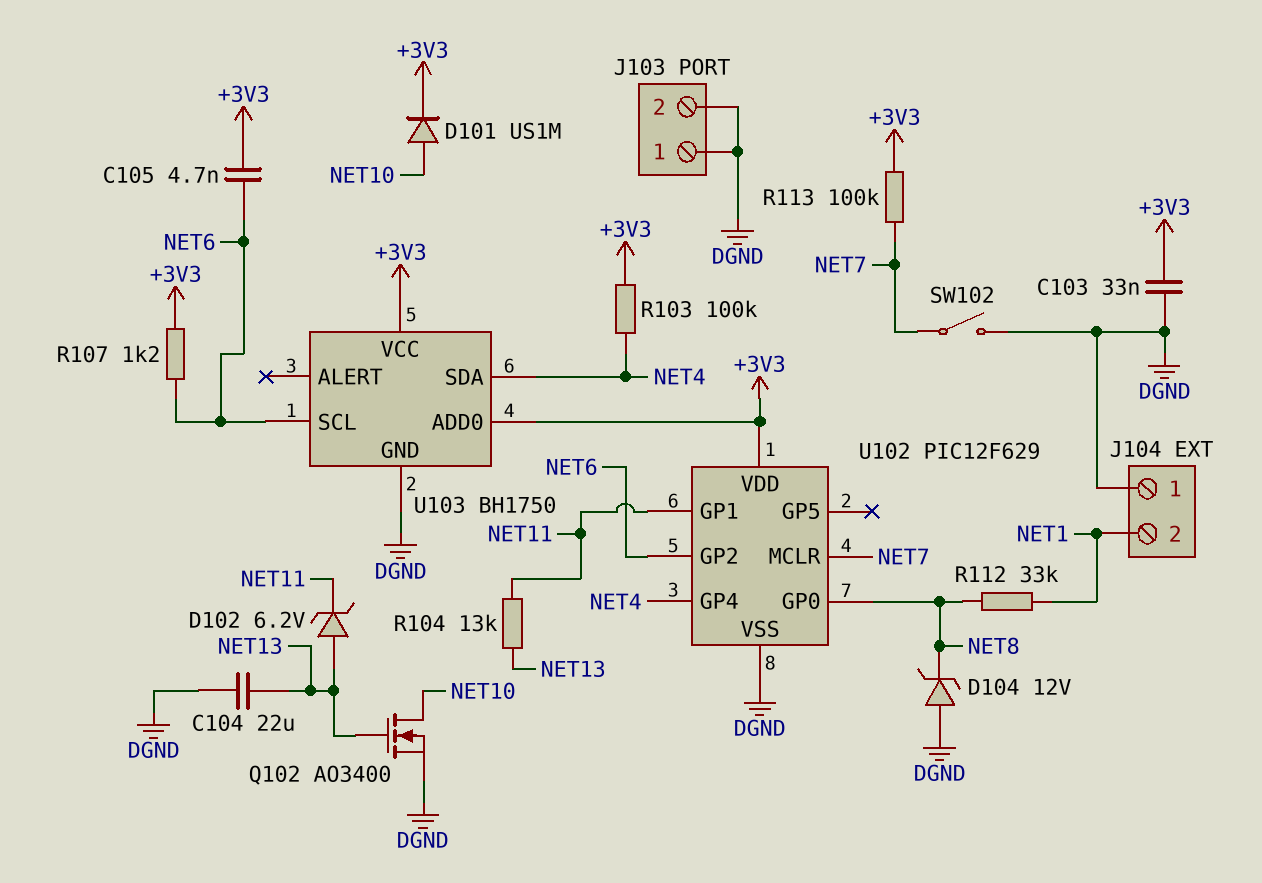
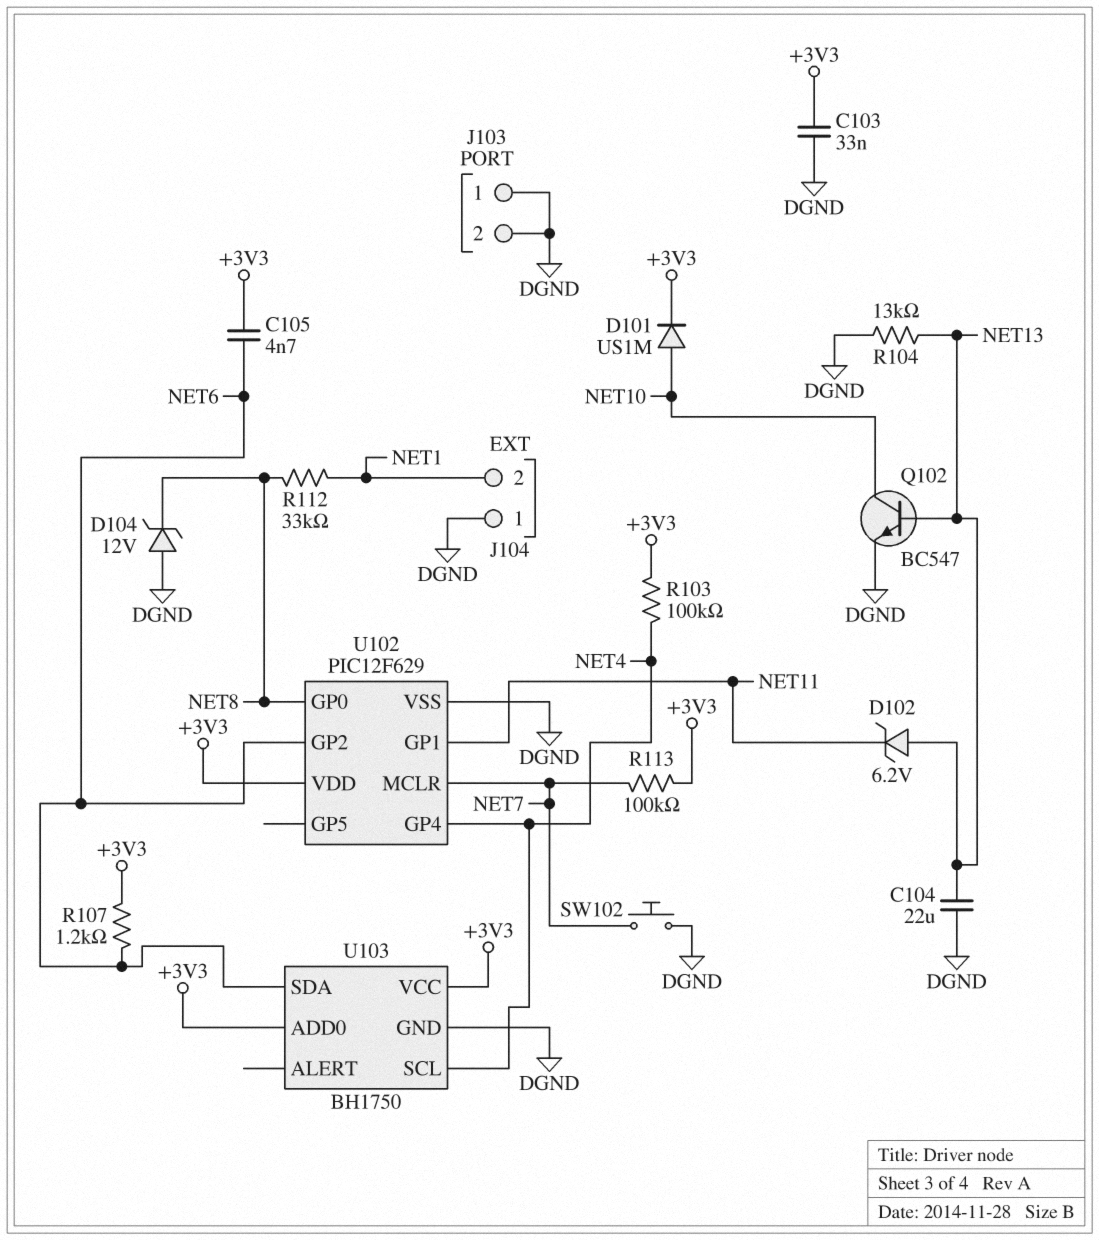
Q102: NMOS AO3400 (G NET13, D NET10, S DGND) -> NPN BC547 (B NET13, C NET10, E DGND)
R104: 13k (NET11, NET13) -> 13k (DGND, NET13)
SW102: switch (DGND, NET7) -> button (DGND, NET7)
U103 pin SCL: NET6 -> NET4
U103 pin SDA: NET4 -> NET6

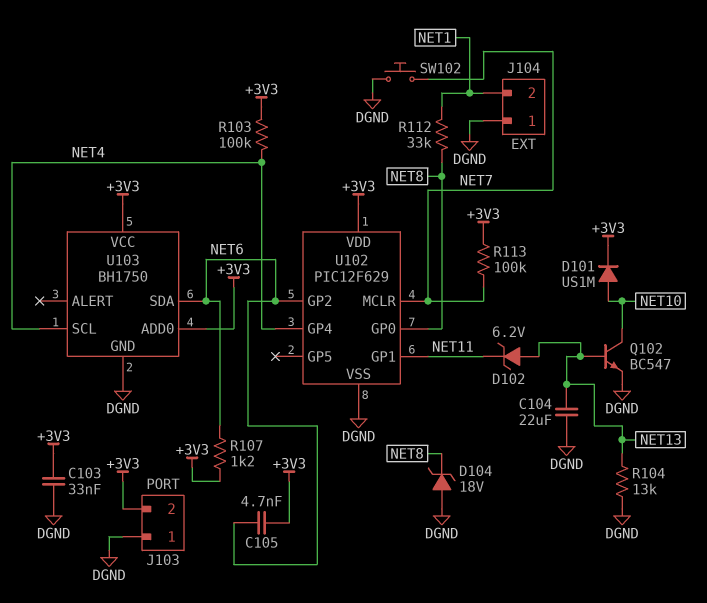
D104: zener 12V (A DGND, K NET8) -> zener 18V (A DGND, K NET8)
J103 pin 2: DGND -> +3V3

